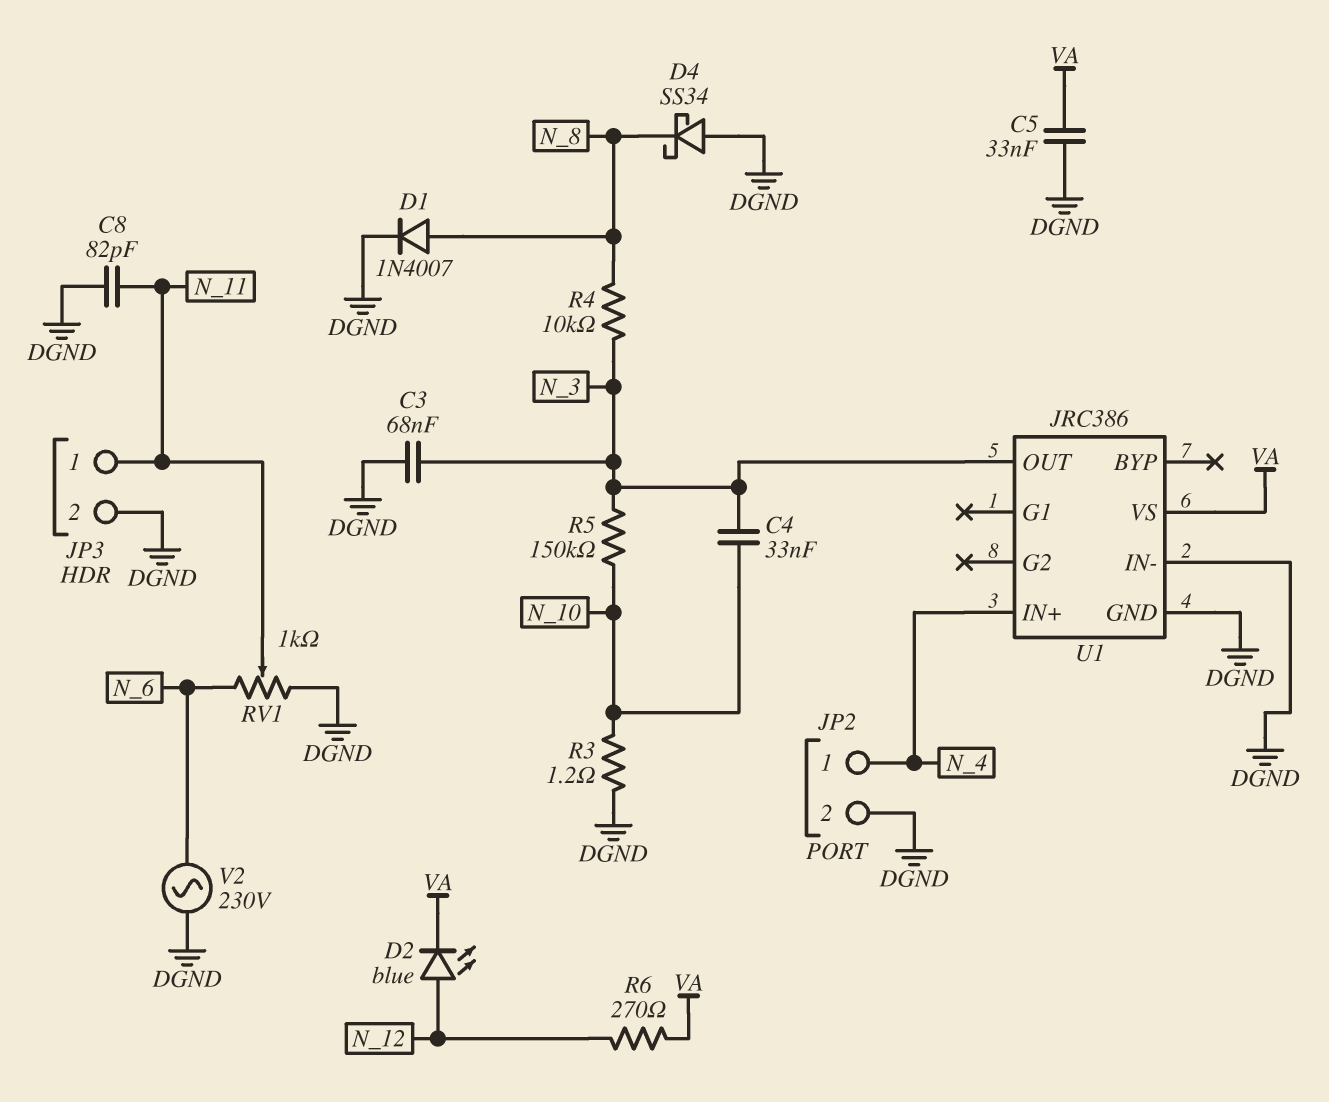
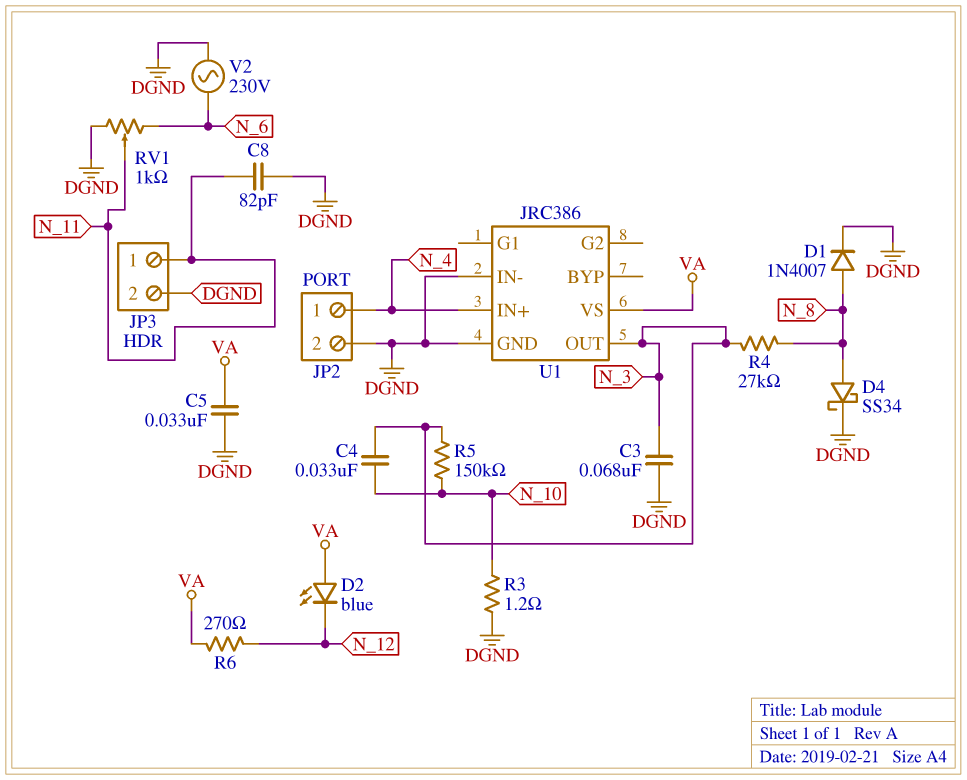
D2: LED blue (A N_12, K VA) -> LED blue (A VA, K N_12)
D4: schottky SS34 (A DGND, K N_8) -> schottky SS34 (A N_8, K DGND)
R4: 10k (N_3, N_8) -> 27k (N_3, N_8)

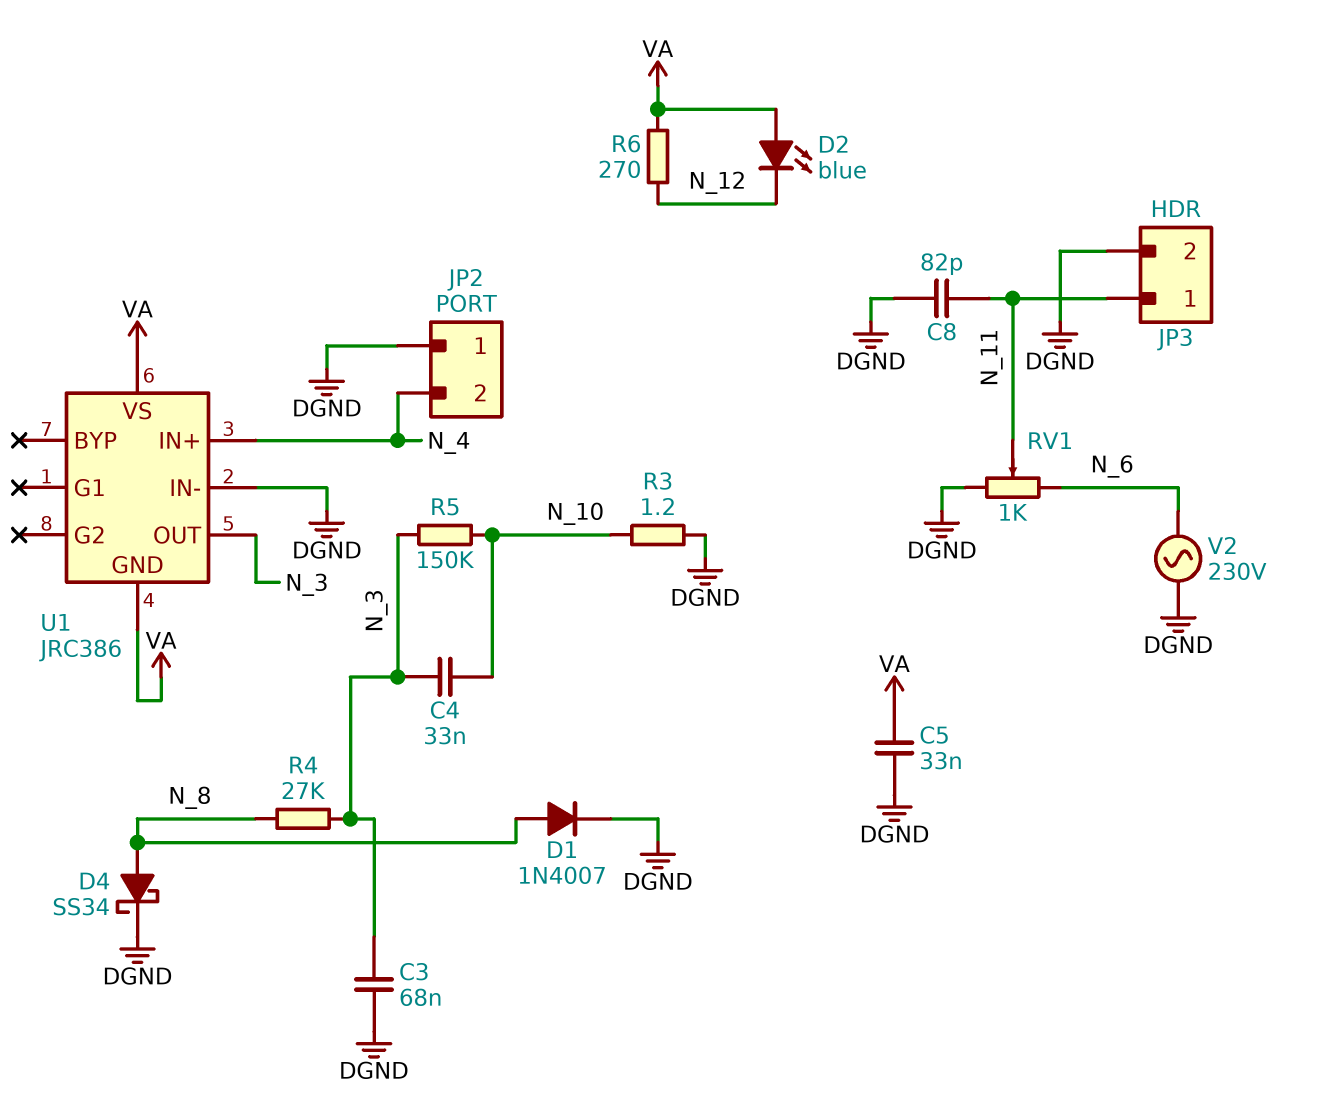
JP2 pin 1: N_4 -> DGND
JP2 pin 2: DGND -> N_4
U1 pin GND: DGND -> VA

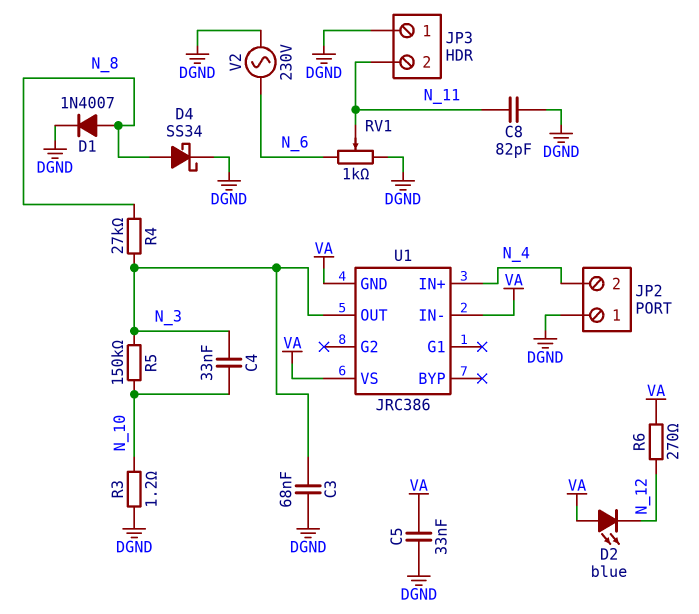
JP3 pin 1: N_11 -> DGND
JP3 pin 2: DGND -> N_11
U1 pin IN-: DGND -> VA

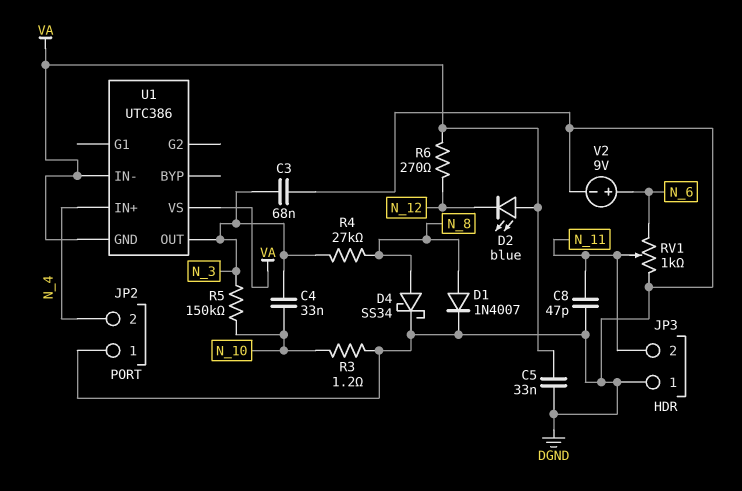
C8: 82pF (DGND, N_11) -> 47pF (DGND, N_11)
U1: JRC386 -> UTC386
V2: AC 230V (DGND, N_6) -> 9V (plus N_6, minus DGND)

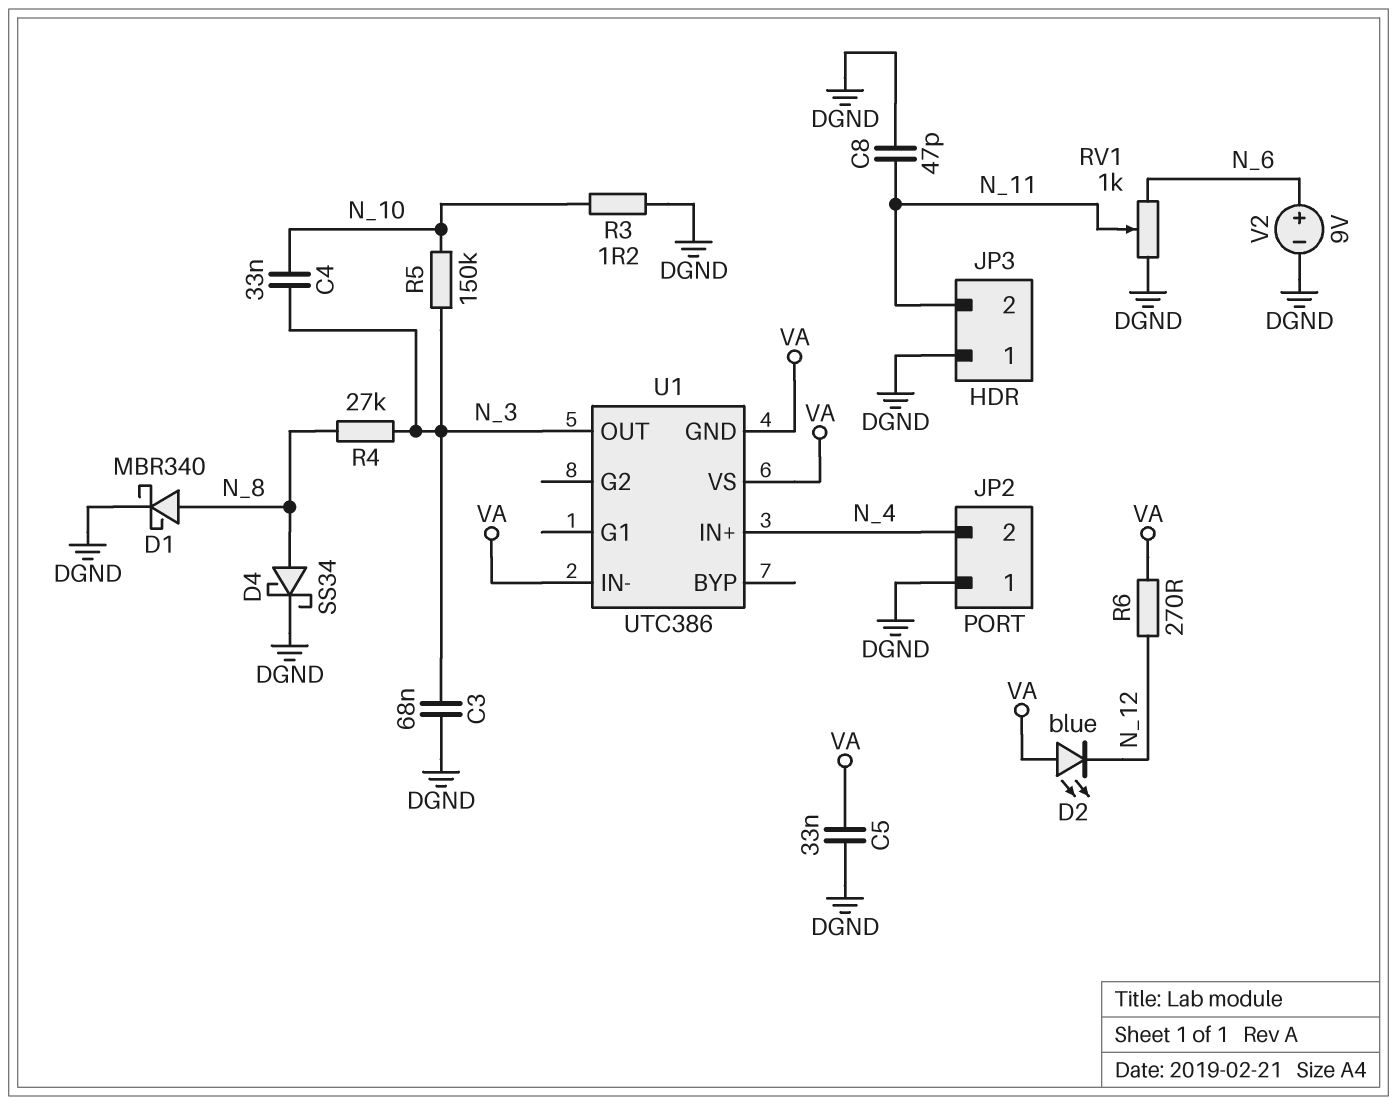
D1: diode 1N4007 (A N_8, K DGND) -> schottky MBR340 (A N_8, K DGND)

